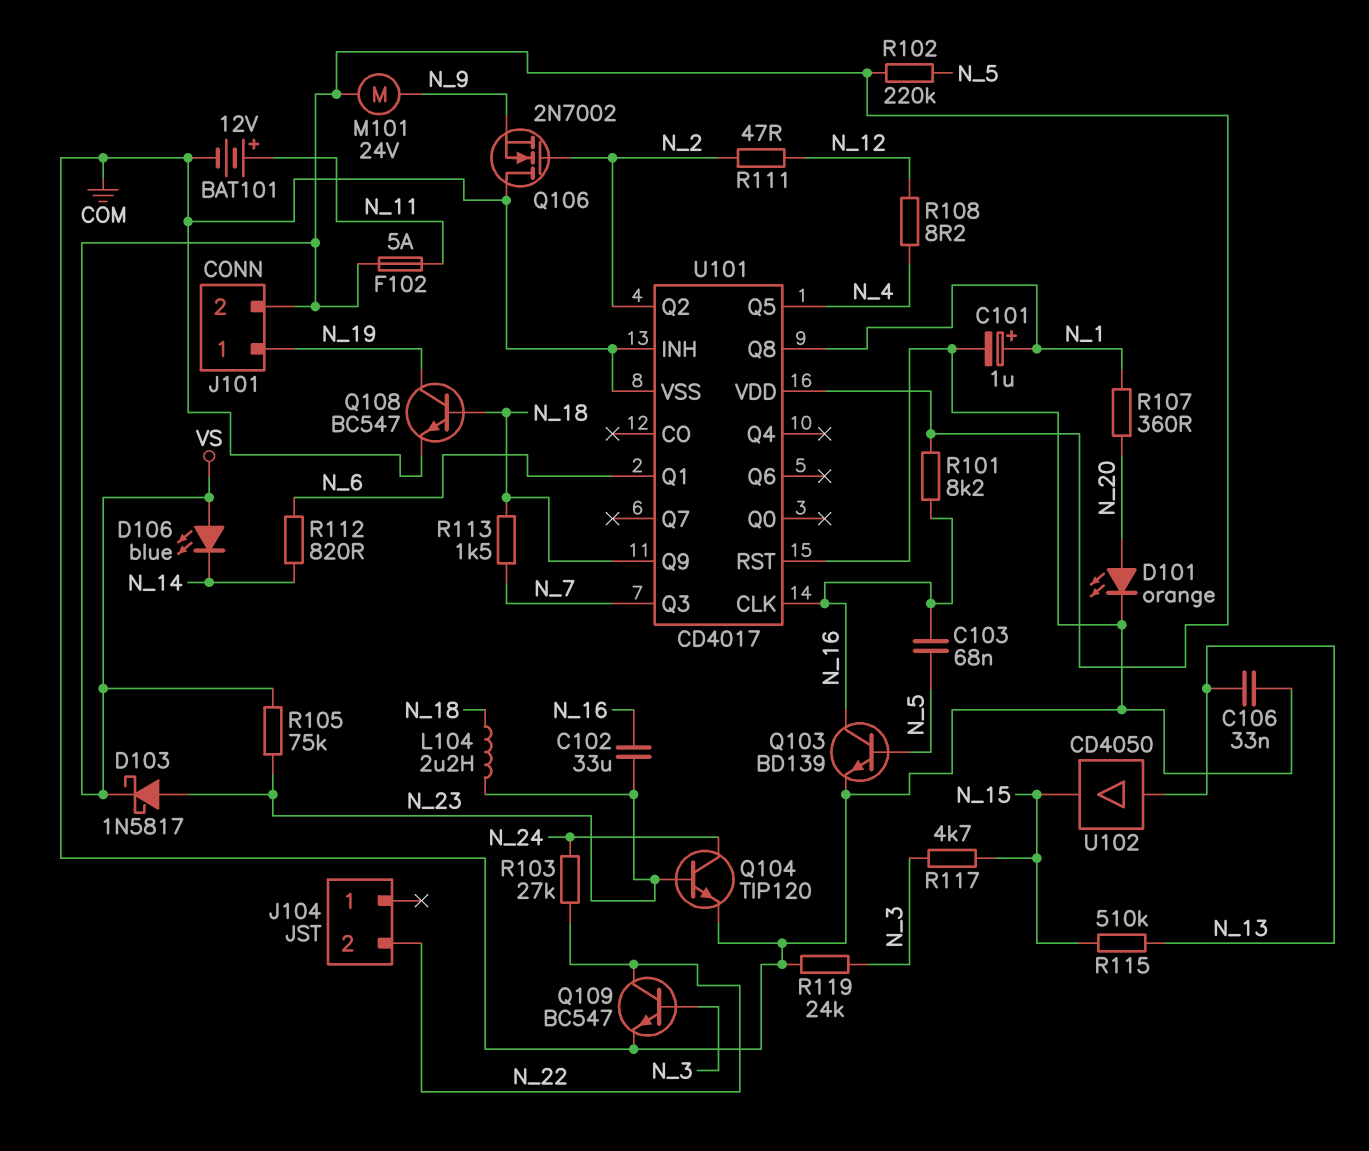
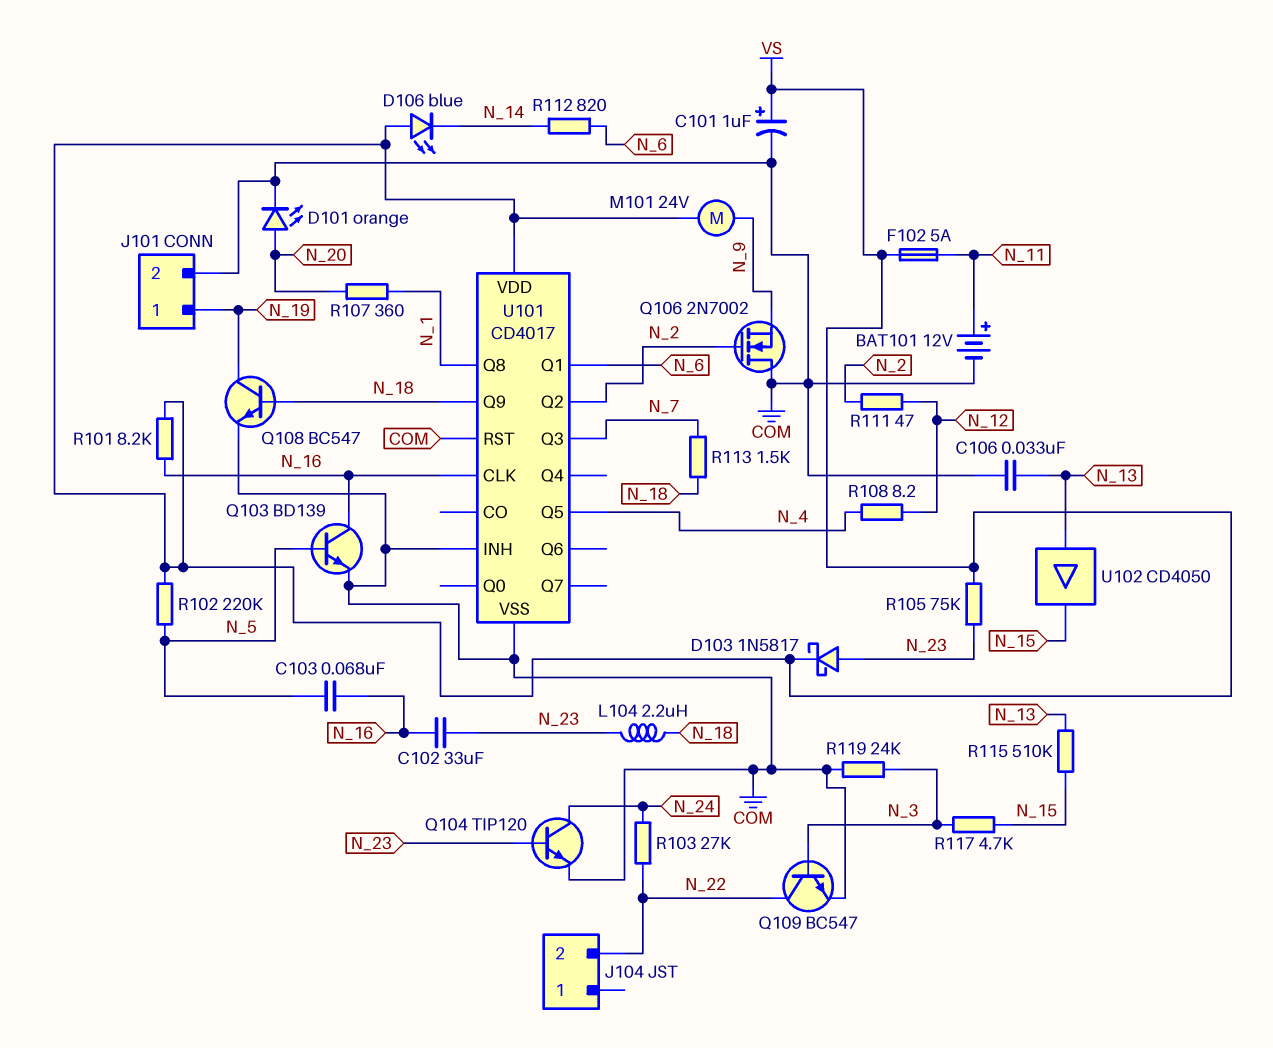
C101: 1uF (plus N_1, minus COM) -> 1uF (plus VS, minus COM)
J101 pin 2: VS -> COM

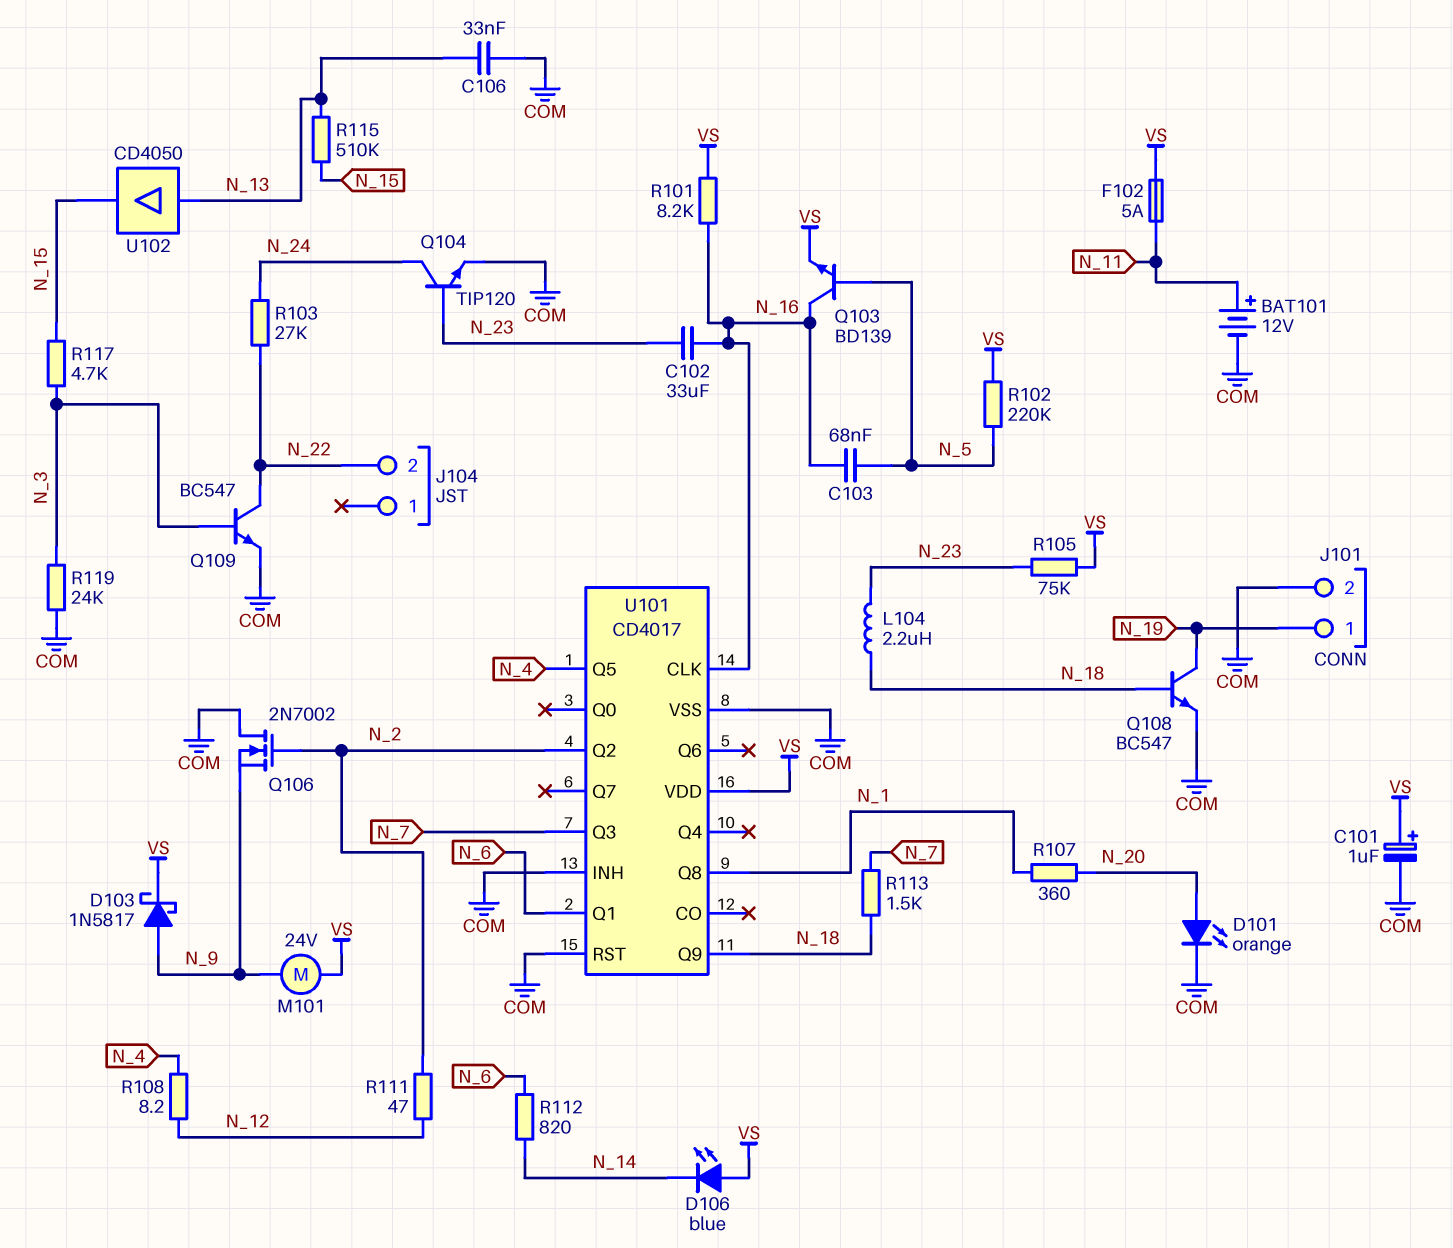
D103: schottky 1N5817 (A N_23, K VS) -> schottky 1N5817 (A N_9, K VS)
Q103: NPN BD139 (B N_5, C N_16, E COM) -> NPN BD139 (B N_5, C N_16, E VS)

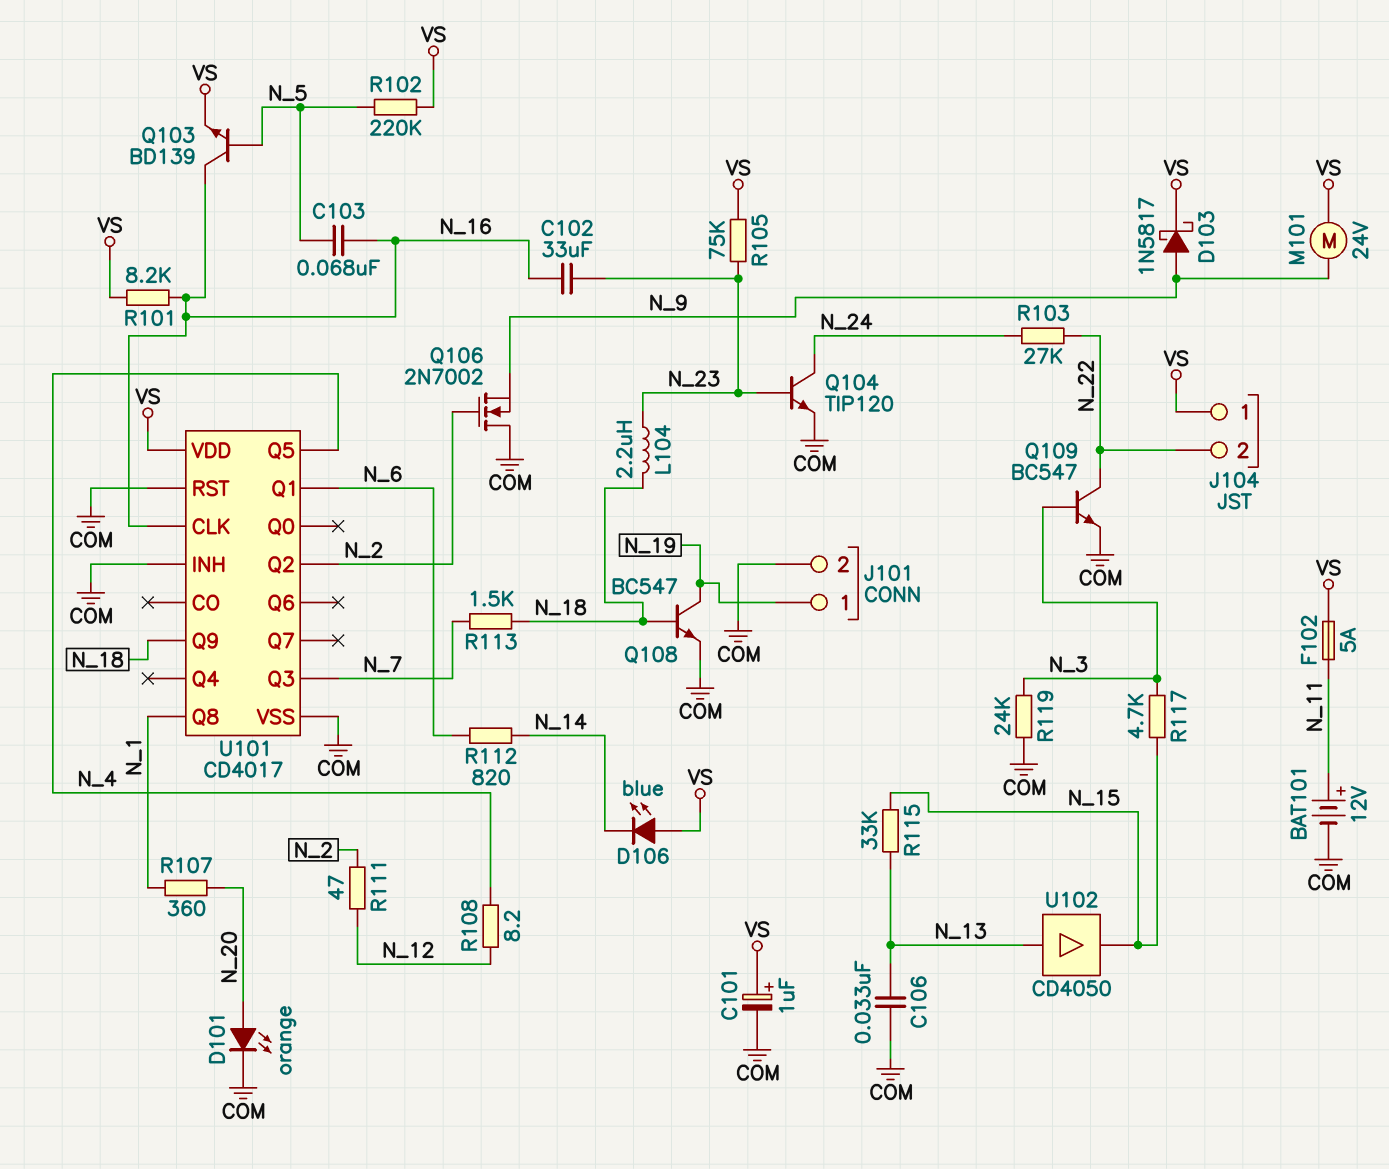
J104 pin 1: none -> VS
R115: 510k (N_13, N_15) -> 33k (N_13, N_15)

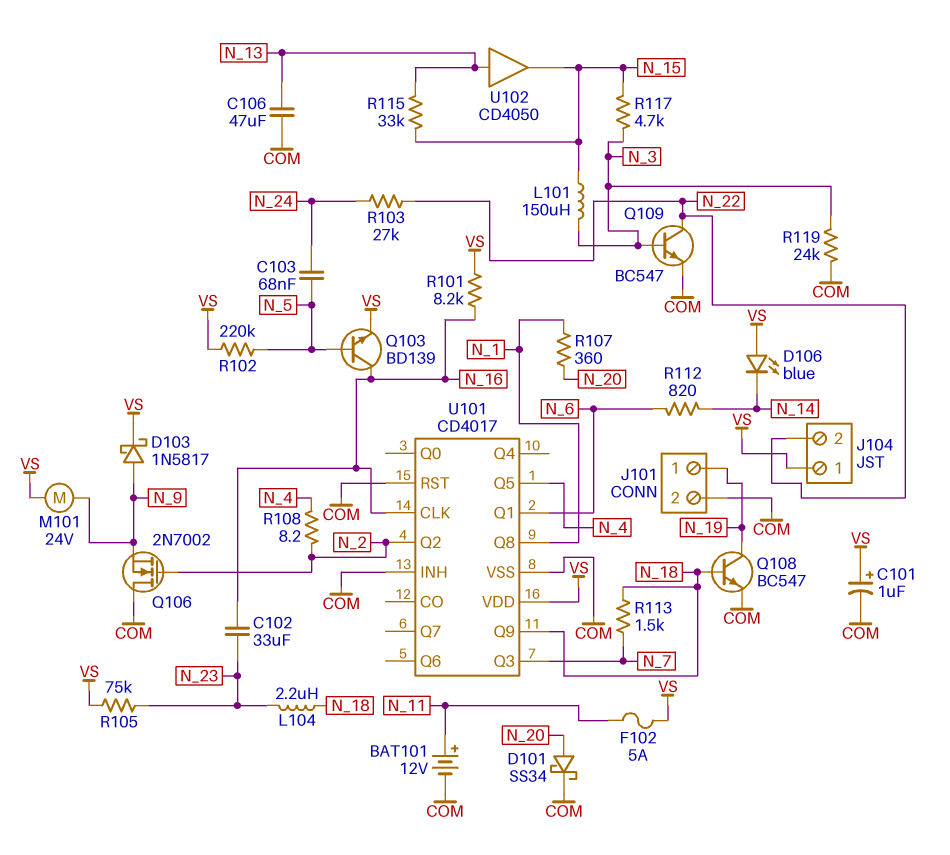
C103: 68nF (N_5, N_16) -> 68nF (N_5, N_24)
C106: 33nF (COM, N_13) -> 47uF (COM, N_13)
D101: LED orange (A N_20, K COM) -> schottky SS34 (A N_20, K COM)
L101: none -> 150uH (N_3, N_15)
Q104: NPN TIP120 (B N_23, C N_24, E COM) -> none
R108: 8.2 (N_4, N_12) -> 8.2 (N_2, N_4)
R111: 47 (N_2, N_12) -> none

